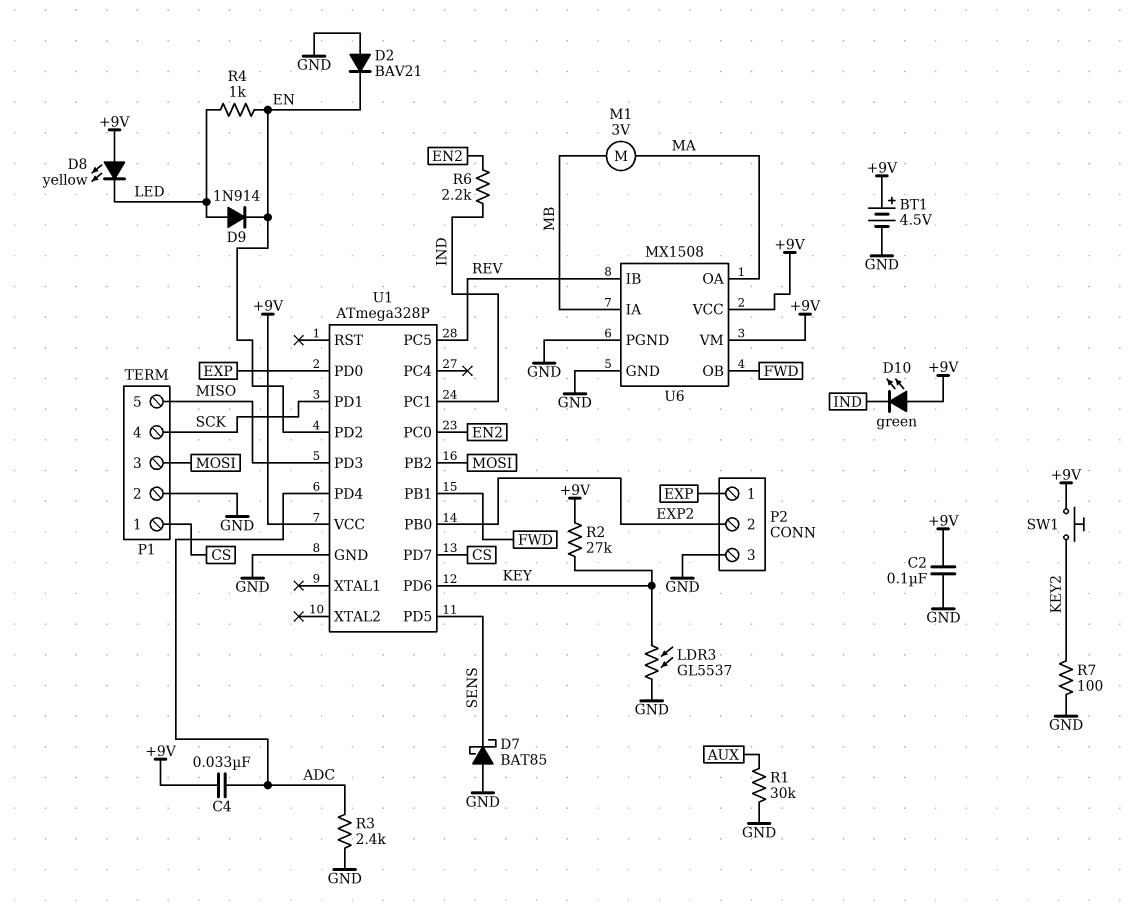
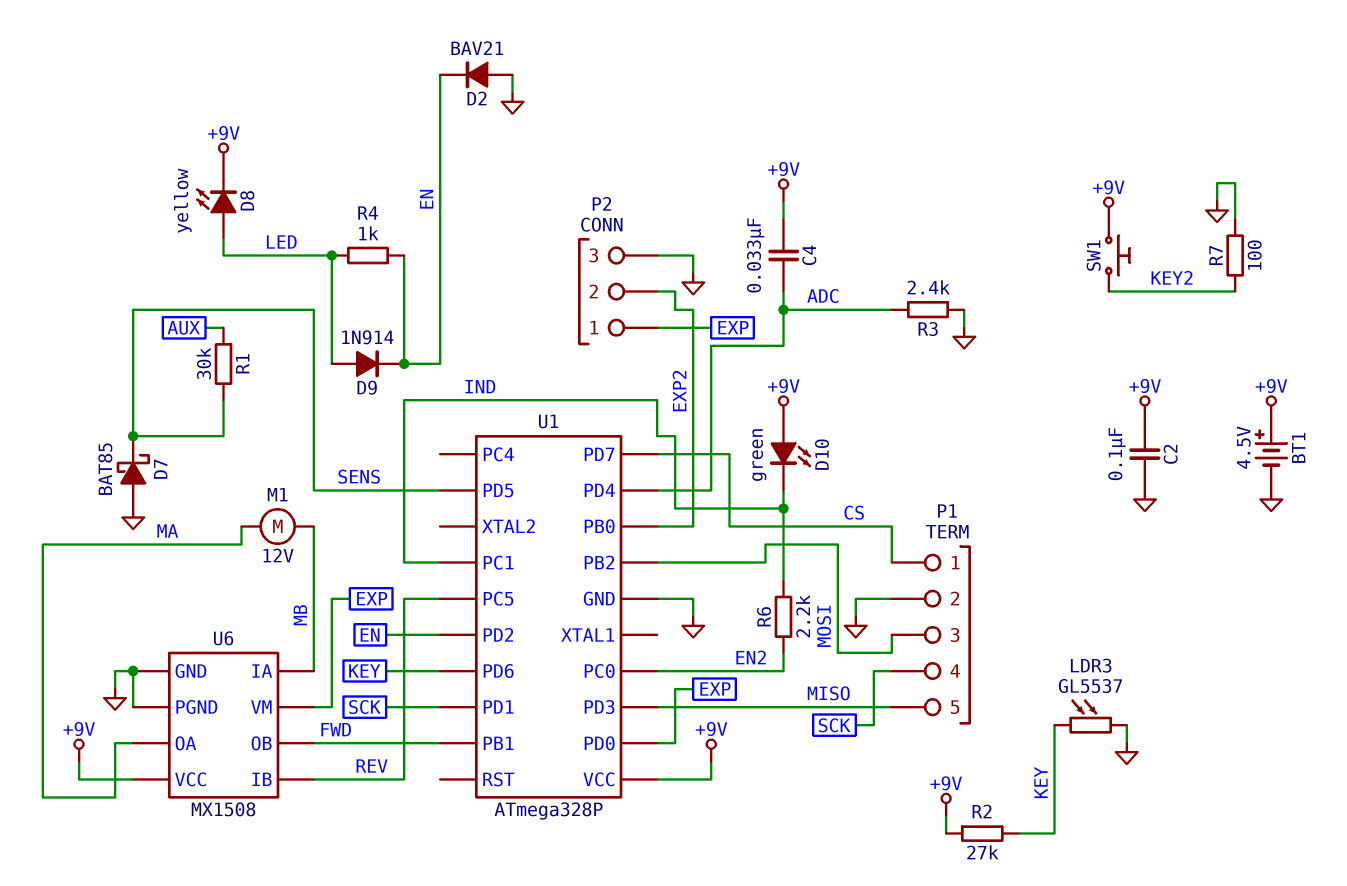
D8: LED yellow (A +9V, K LED) -> LED yellow (A LED, K +9V)
M1: motor 3V (MA, MB) -> motor 12V (MA, MB)
R1: 30k (AUX, GND) -> 30k (AUX, SENS)
U6 pin VM: +9V -> EXP

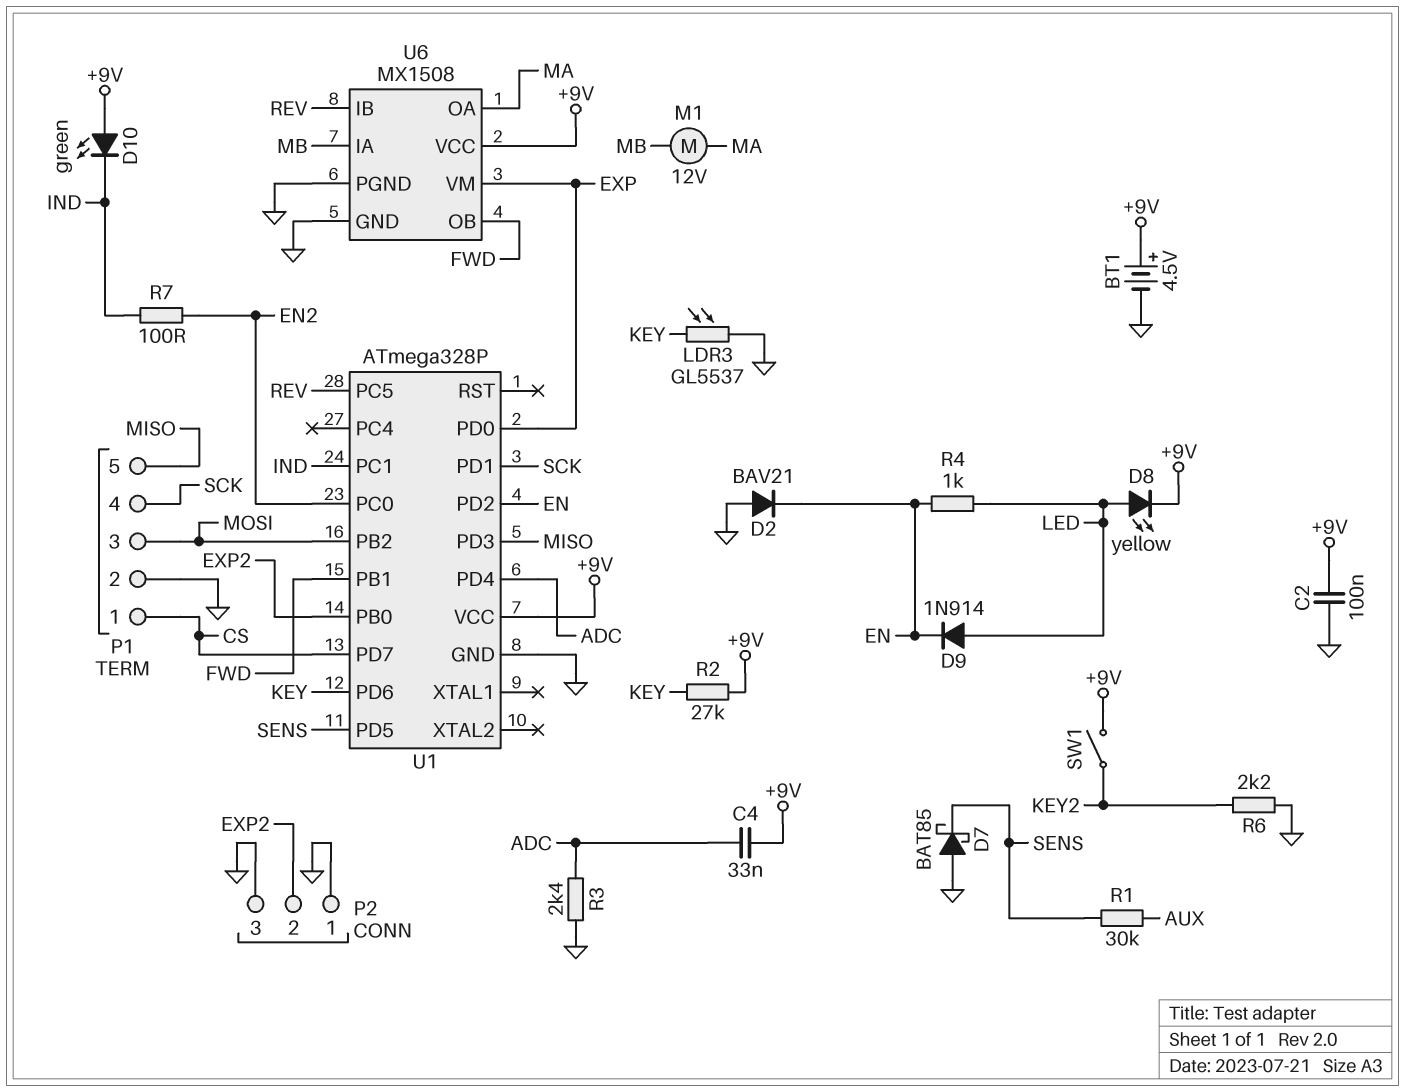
P2 pin 1: EXP -> GND
R6: 2.2k (EN2, IND) -> 2.2k (GND, KEY2)
R7: 100 (GND, KEY2) -> 100 (EN2, IND)
SW1: button (+9V, KEY2) -> switch (+9V, KEY2)

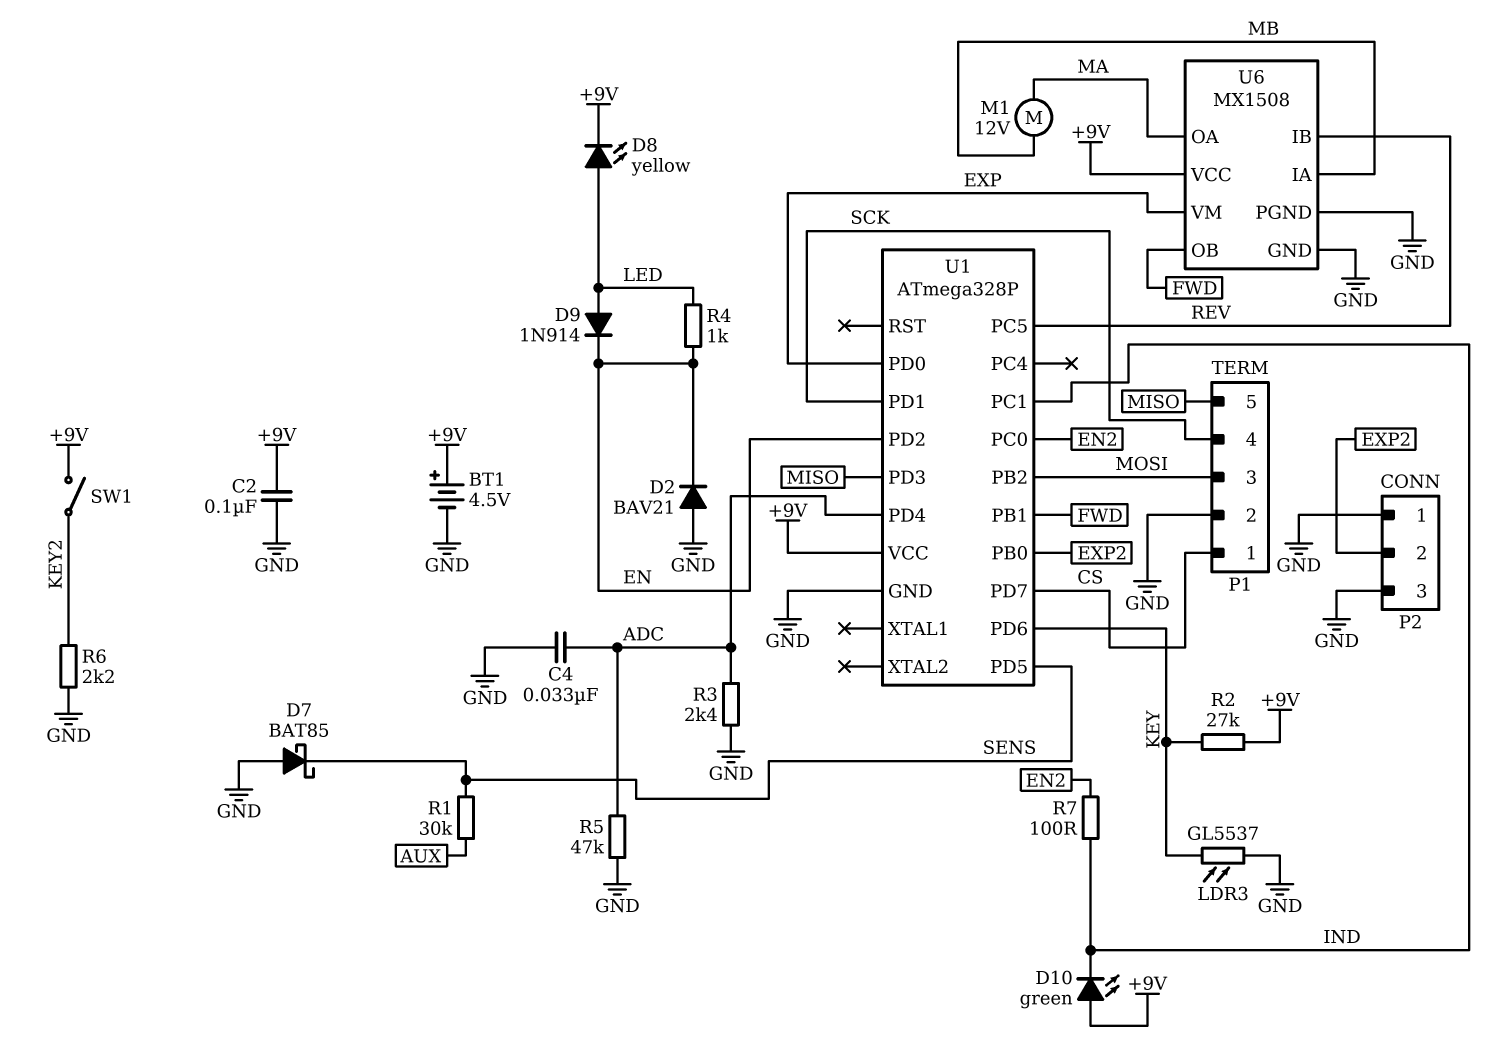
C4: 33nF (+9V, ADC) -> 33nF (ADC, GND)
R5: none -> 47k (ADC, GND)

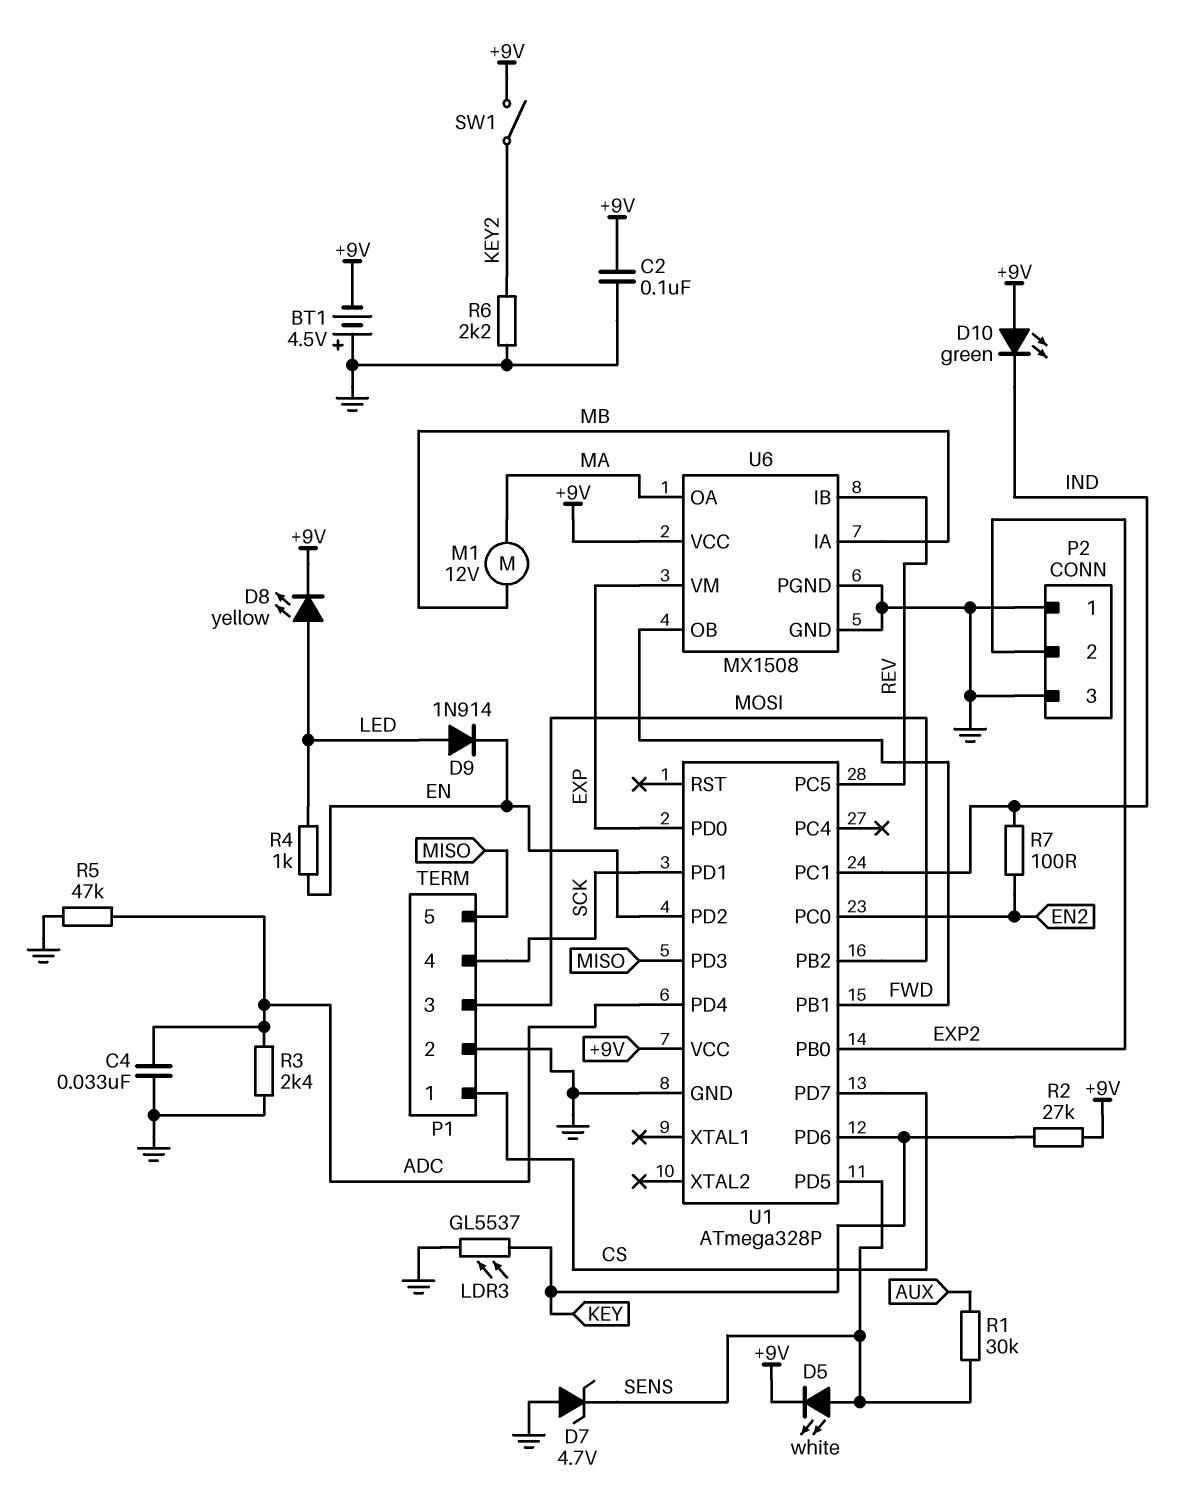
BT1: 4.5V (plus +9V, minus GND) -> 4.5V (plus GND, minus +9V)
D2: diode BAV21 (A GND, K EN) -> none
D5: none -> LED white (A SENS, K +9V)
D7: schottky BAT85 (A GND, K SENS) -> zener 4.7V (A GND, K SENS)

